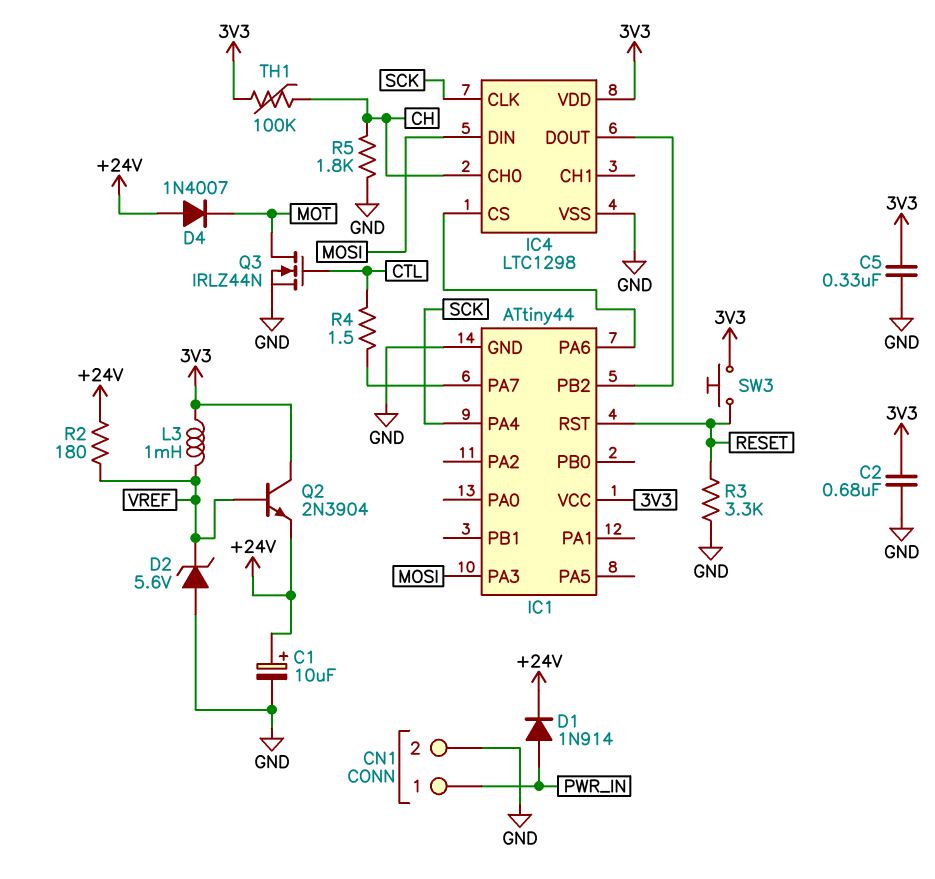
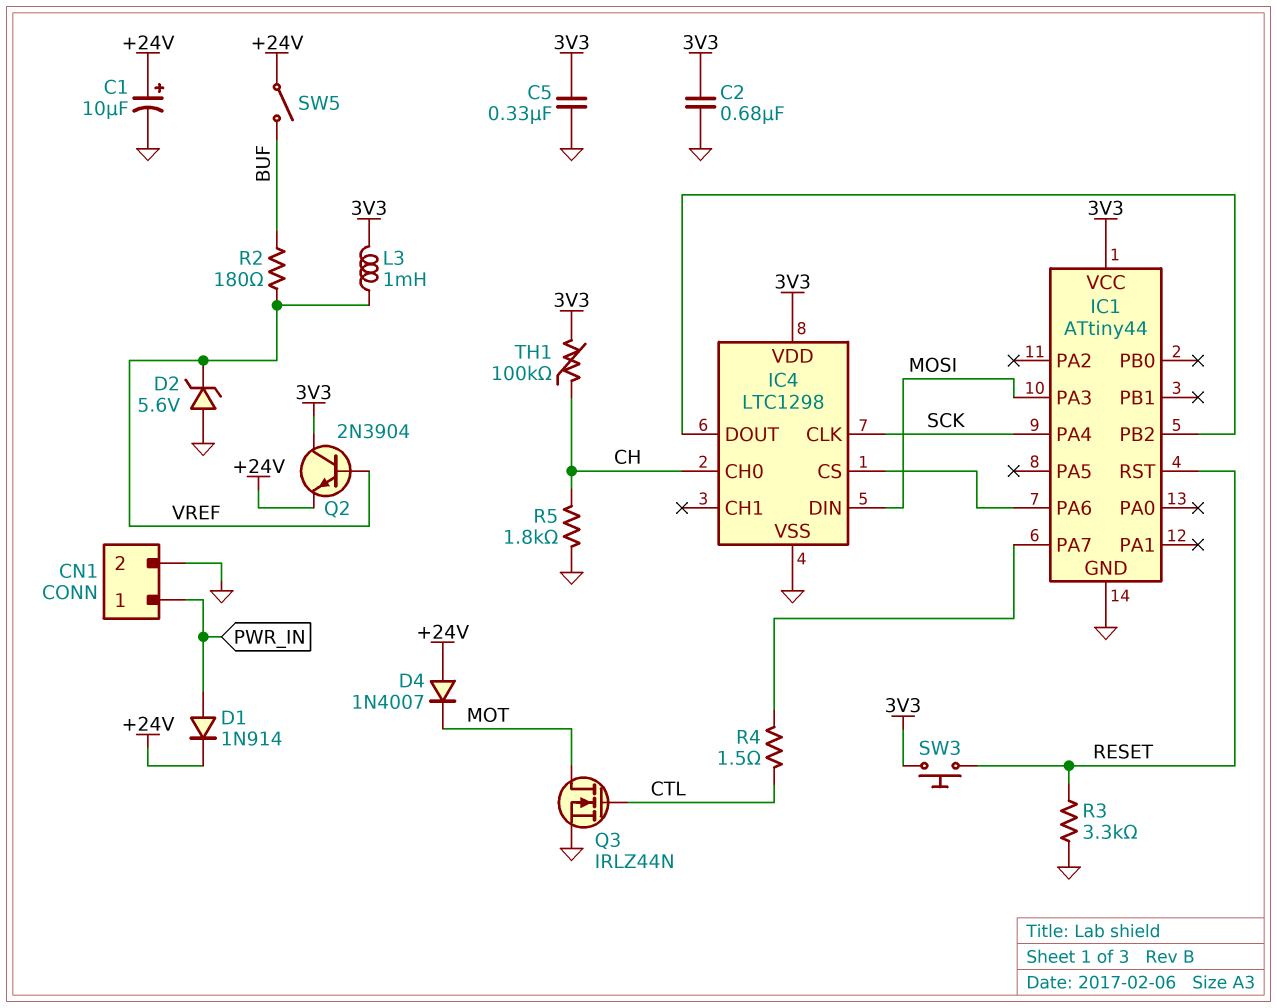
R2: 180 (+24V, VREF) -> 180 (BUF, VREF)
SW5: none -> switch (+24V, BUF)

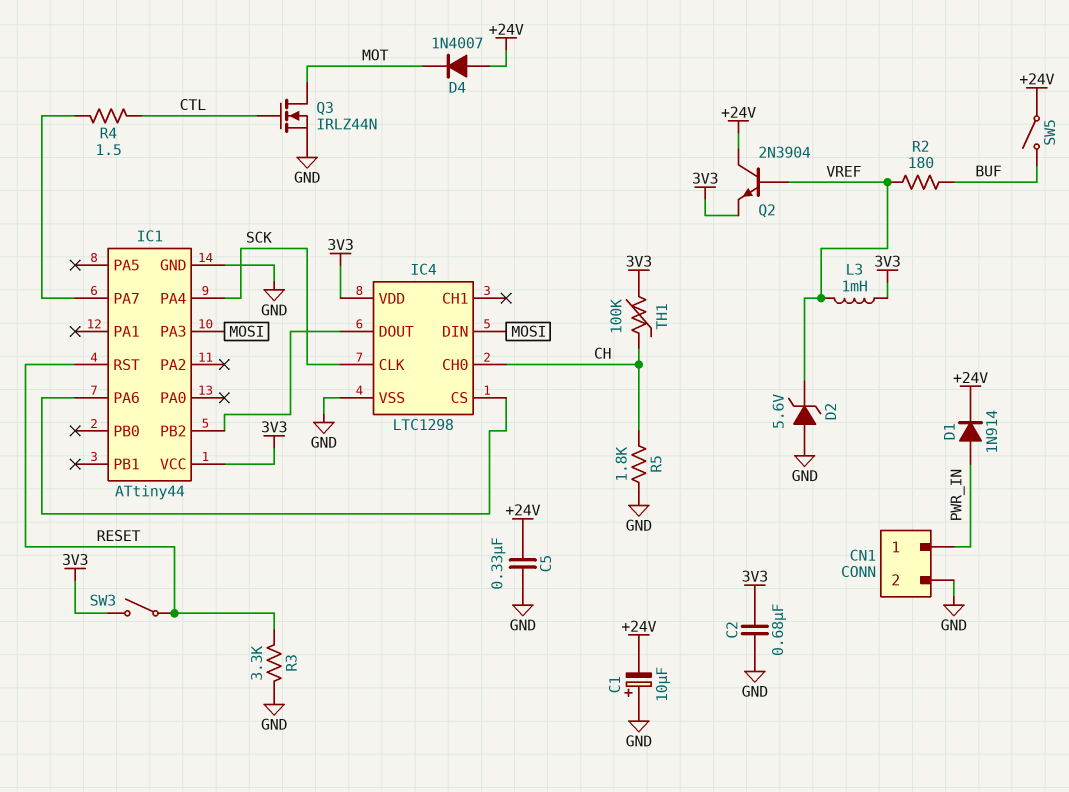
C1: 10uF (plus +24V, minus GND) -> 10uF (plus GND, minus +24V)
C5: 330nF (3V3, GND) -> 330nF (+24V, GND)
Q2: NPN 2N3904 (B VREF, C 3V3, E +24V) -> NPN 2N3904 (B VREF, C +24V, E 3V3)
SW3: button (3V3, RESET) -> switch (3V3, RESET)

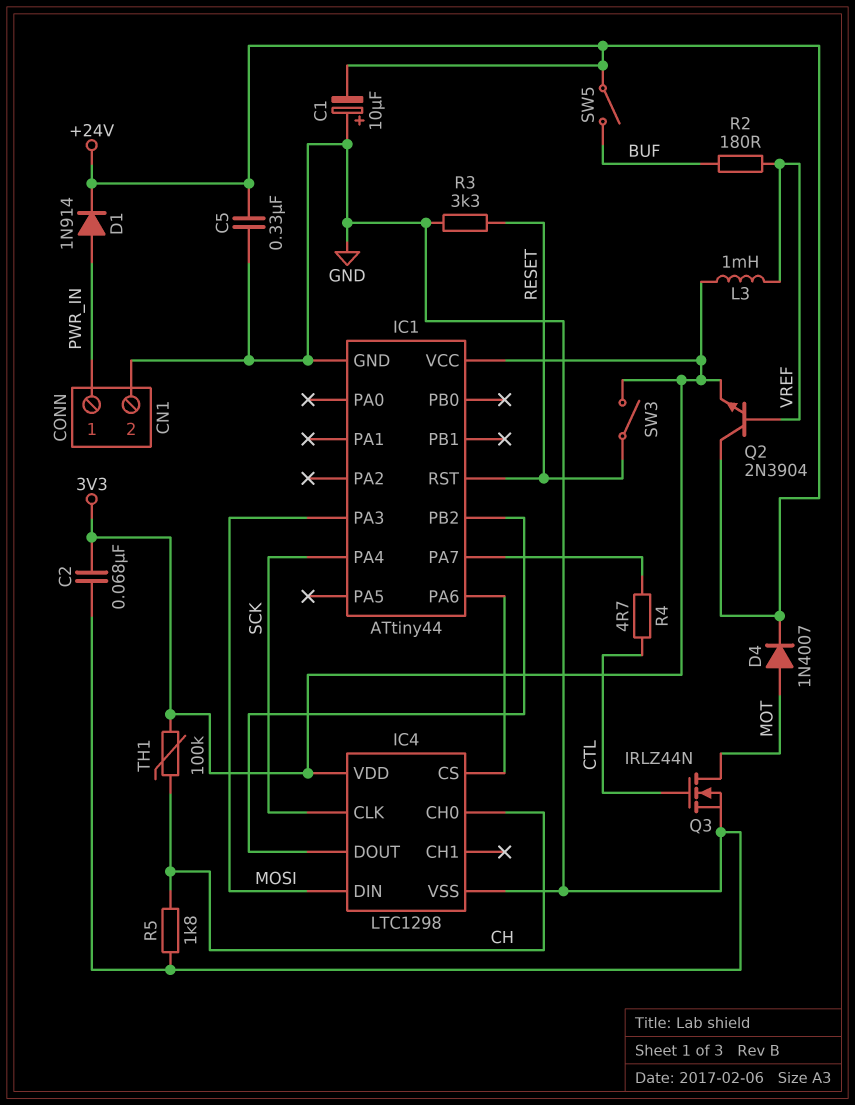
C2: 680nF (3V3, GND) -> 68nF (3V3, GND)
D2: zener 5.6V (A GND, K VREF) -> none
D4: diode 1N4007 (A +24V, K MOT) -> diode 1N4007 (A MOT, K +24V)
R4: 1.5 (CTL, IC1/PA7) -> 4.7 (CTL, IC1/PA7)

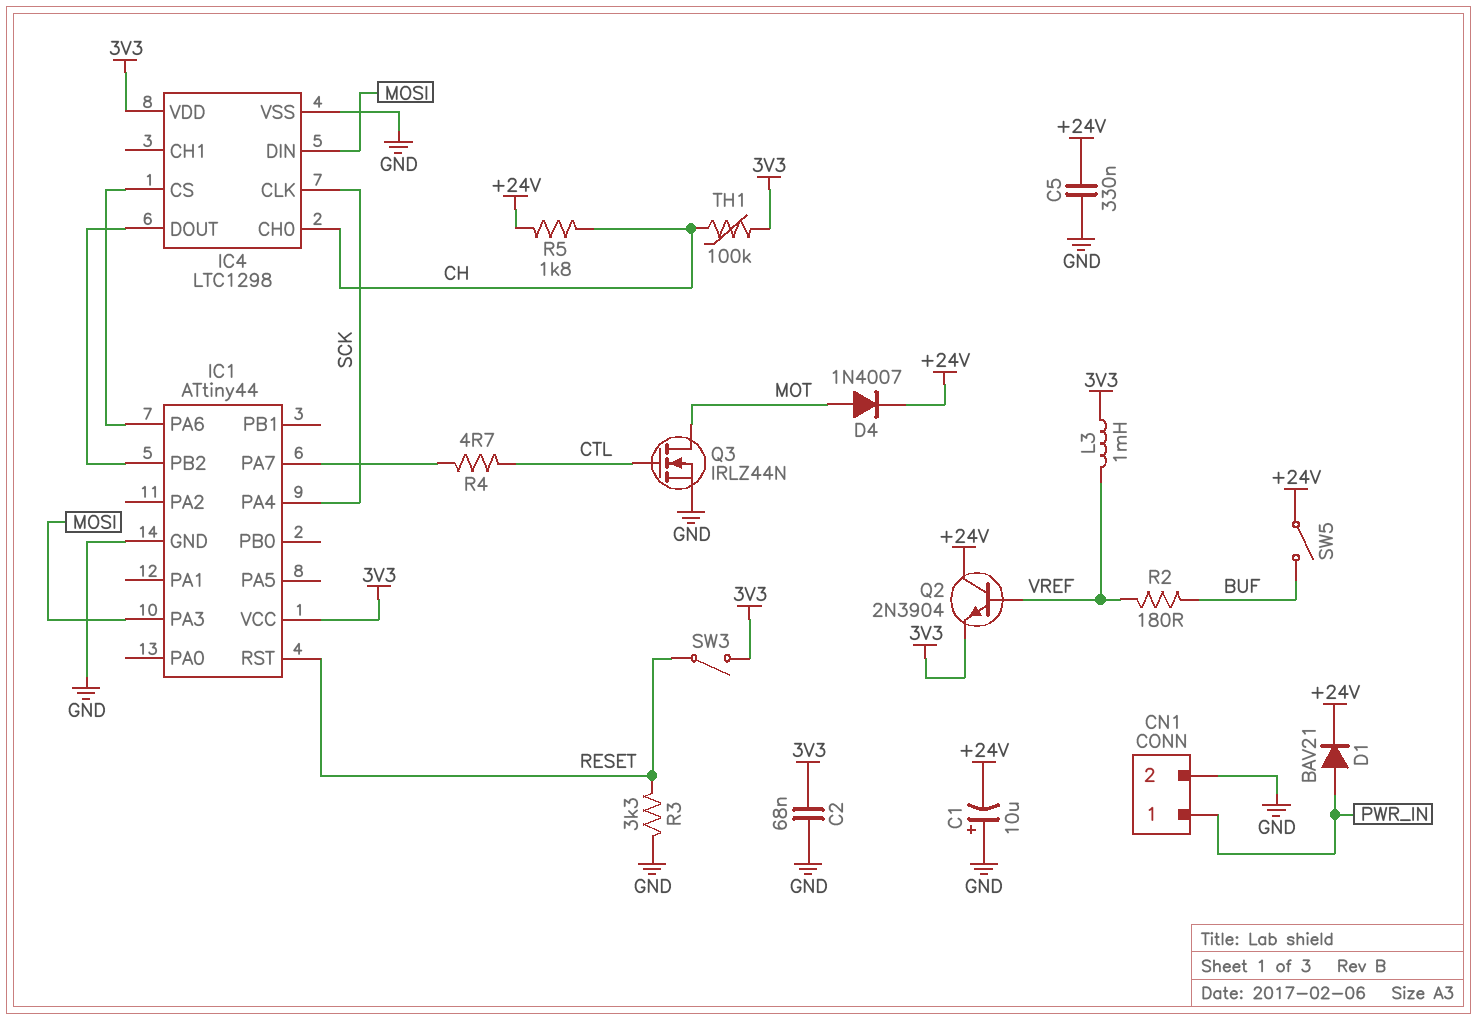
D1: diode 1N914 (A PWR_IN, K +24V) -> diode BAV21 (A PWR_IN, K +24V)
R5: 1.8k (CH, GND) -> 1.8k (+24V, CH)

